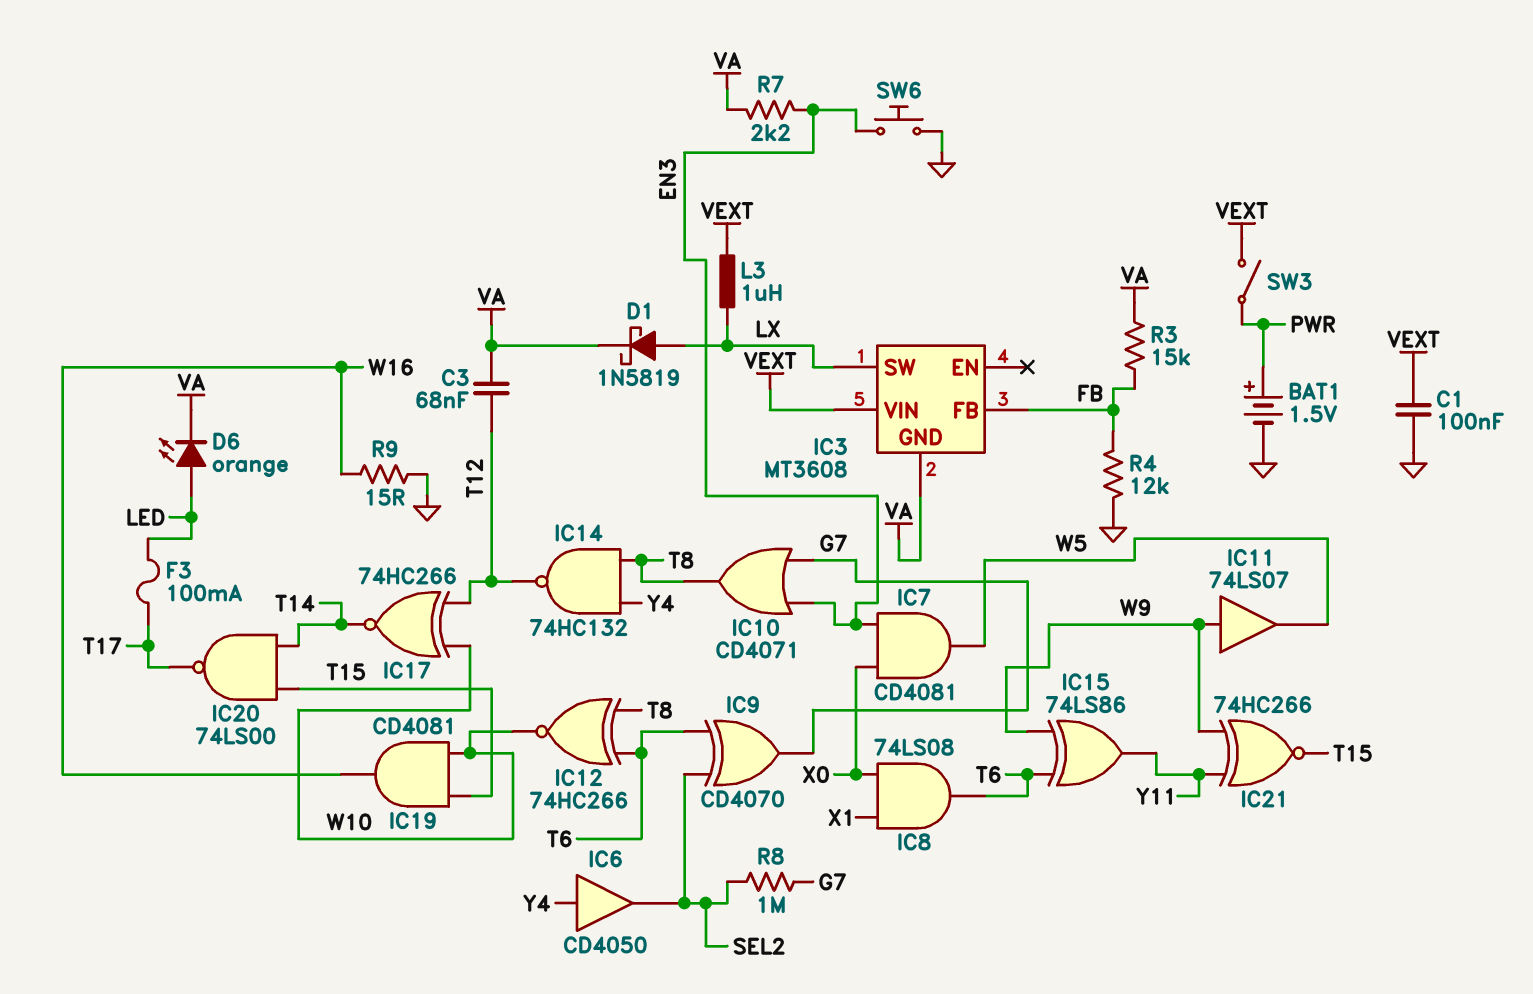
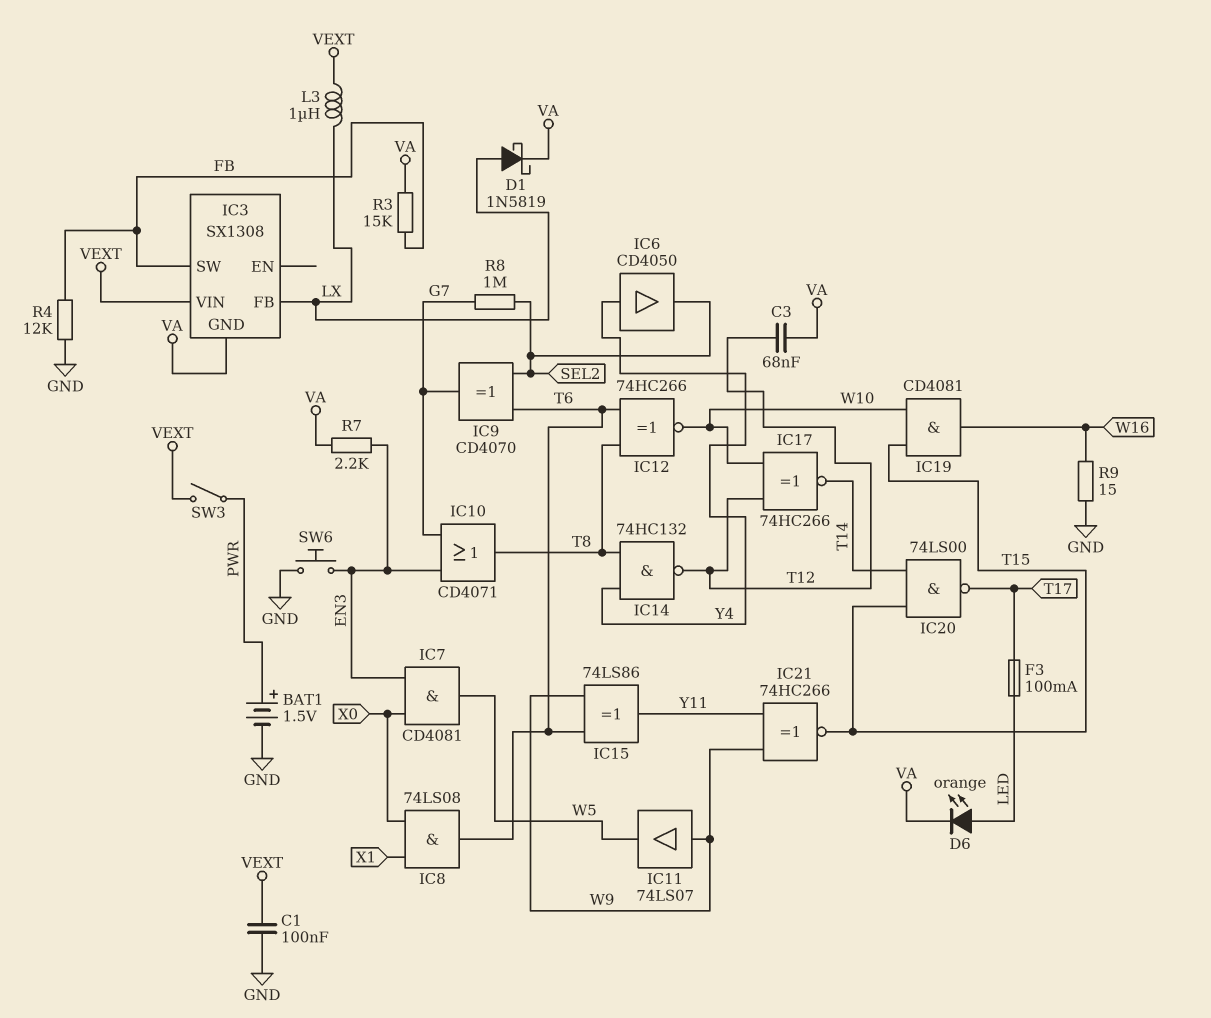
IC3: MT3608 -> SX1308
IC3 pin FB: FB -> LX
IC3 pin SW: LX -> FB

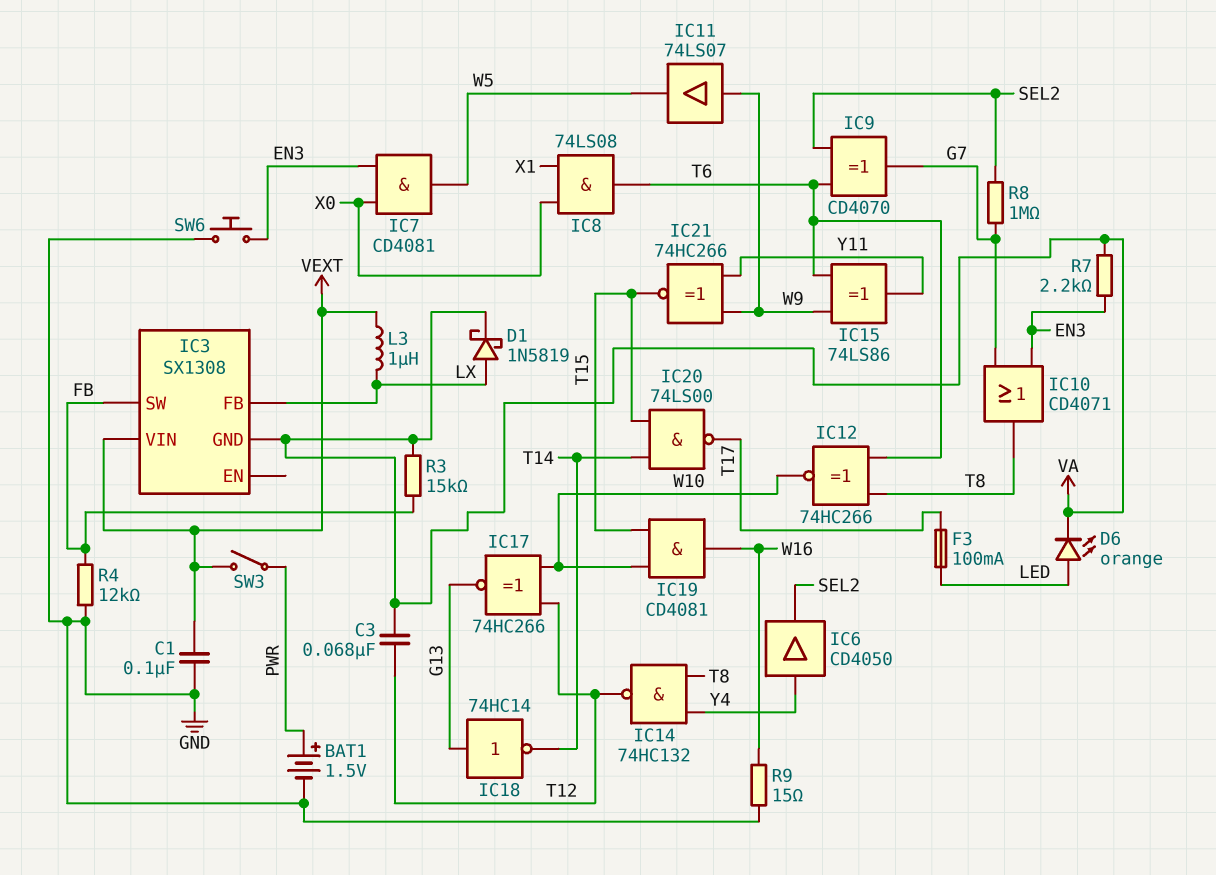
IC17: XNOR 74HC266 (in T12, in W10, out T14) -> XNOR 74HC266 (in T12, in W10, out G13)
IC18: none -> NOT 74HC14 (in G13, out T14)

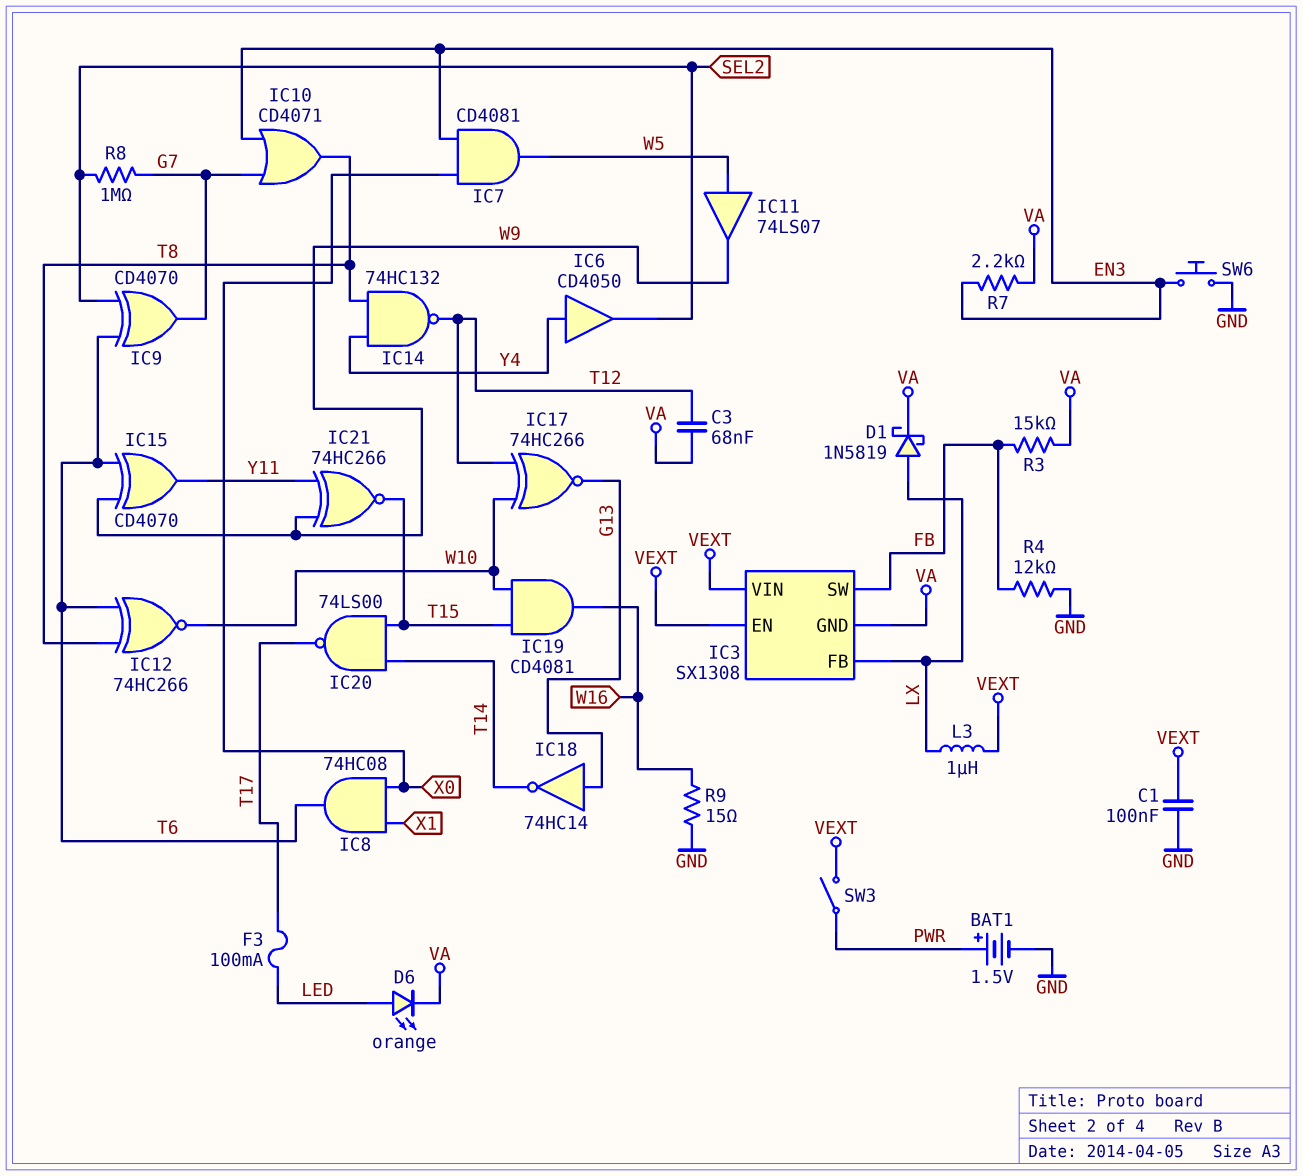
IC3 pin EN: none -> VEXT
IC8: AND 74LS08 (in X0, in X1, out T6) -> AND 74HC08 (in X0, in X1, out T6)
IC11: buffer 74LS07 (in W9, out W5) -> buffer 74LS07 (in W5, out W9)
IC15: XOR 74LS86 (in T6, in W9, out Y11) -> XOR CD4070 (in T6, in W9, out Y11)

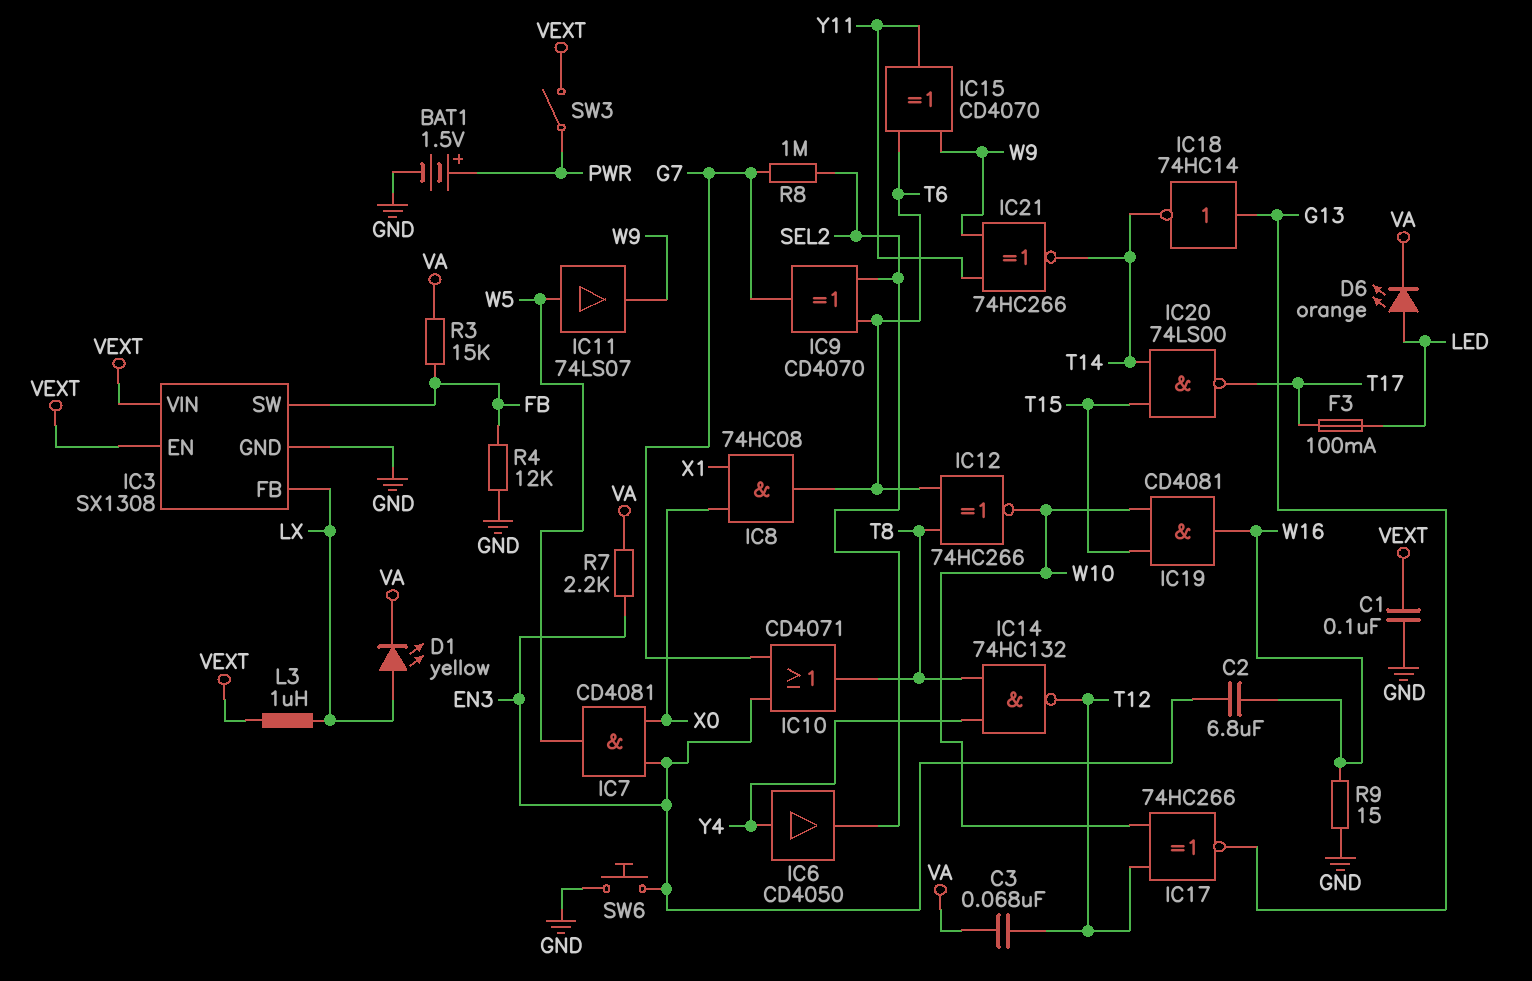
C2: none -> 6.8uF (EN3, W16)
D1: schottky 1N5819 (A LX, K VA) -> LED yellow (A LX, K VA)
IC3 pin GND: VA -> GND
IC21: XNOR 74HC266 (in W9, in Y11, out T15) -> XNOR 74HC266 (in W9, in Y11, out T14)

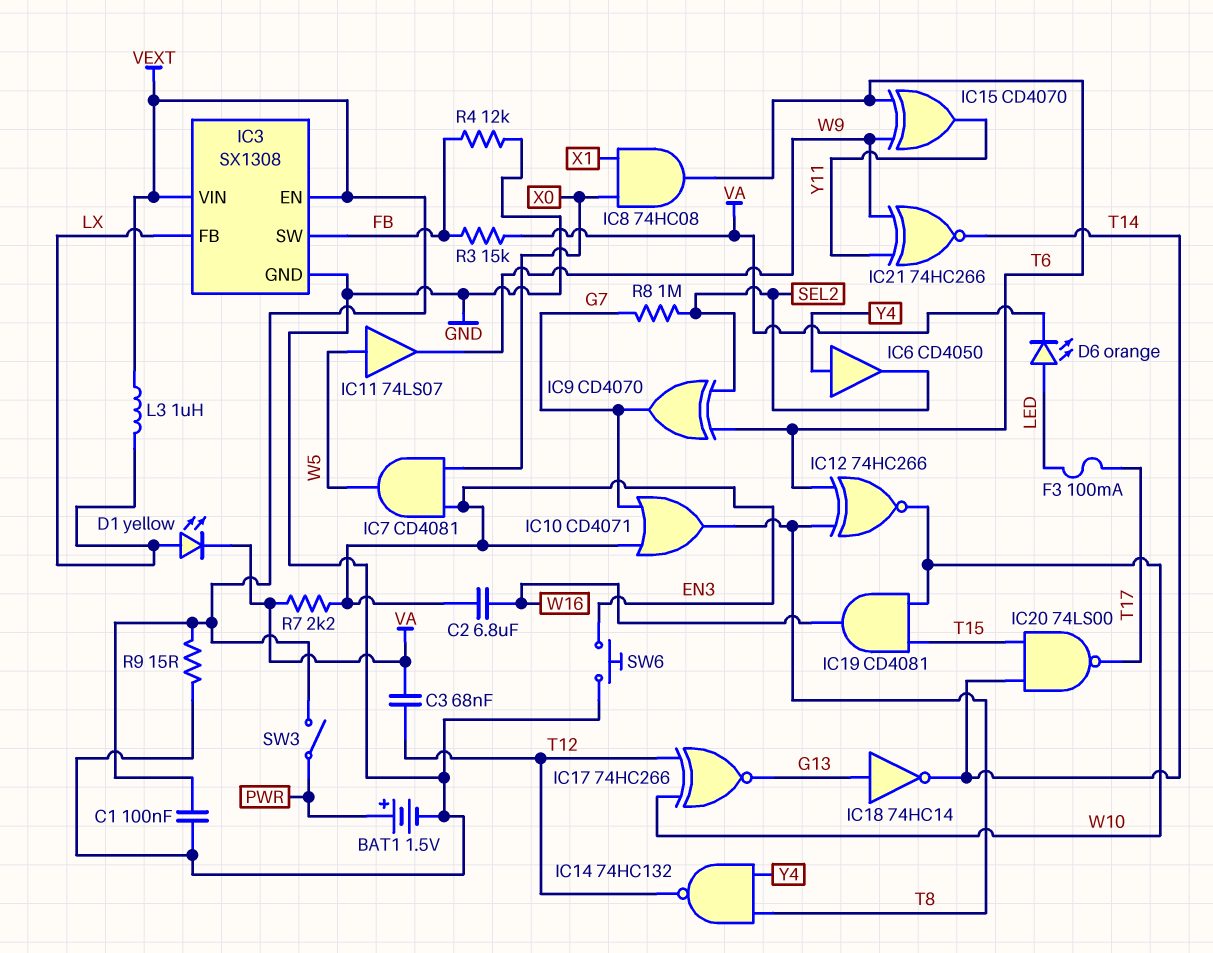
R9: 15 (GND, W16) -> 15 (GND, VEXT)

